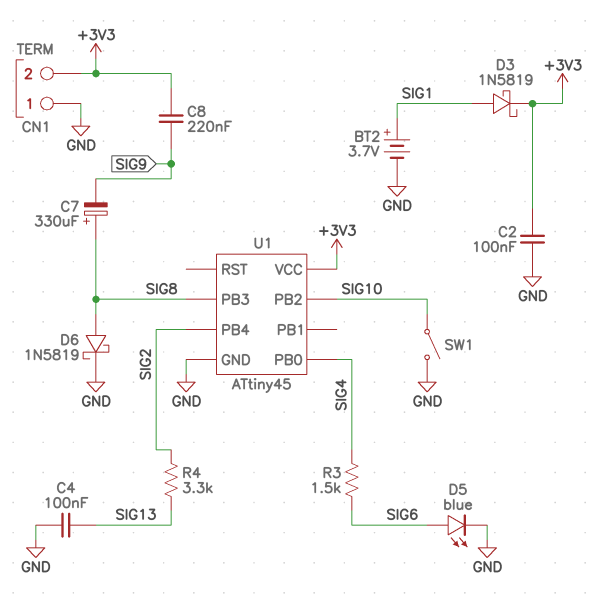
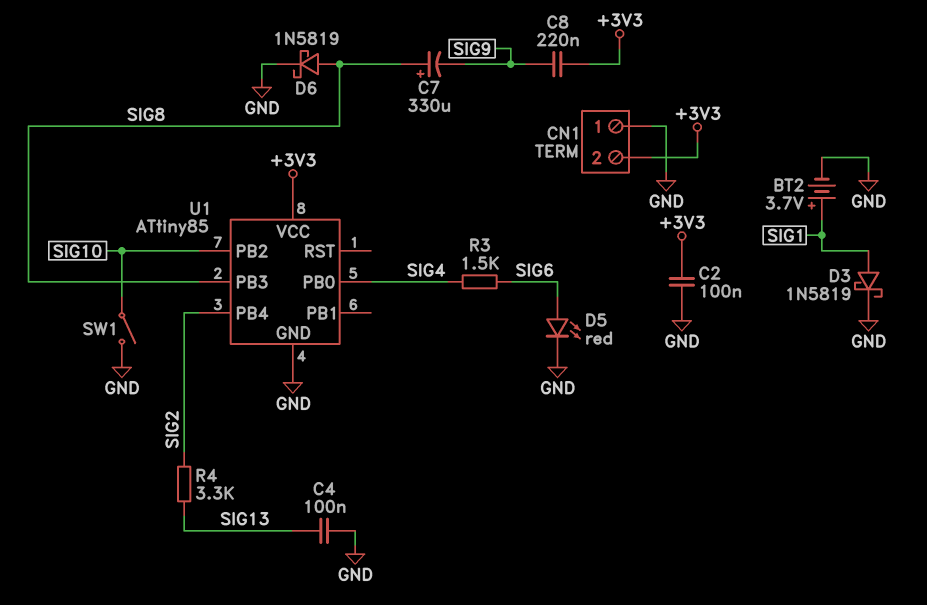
D3: schottky 1N5819 (A SIG1, K +3V3) -> schottky 1N5819 (A SIG1, K GND)
D5: LED blue (A SIG6, K GND) -> LED red (A SIG6, K GND)
U1: ATtiny45 -> ATtiny85

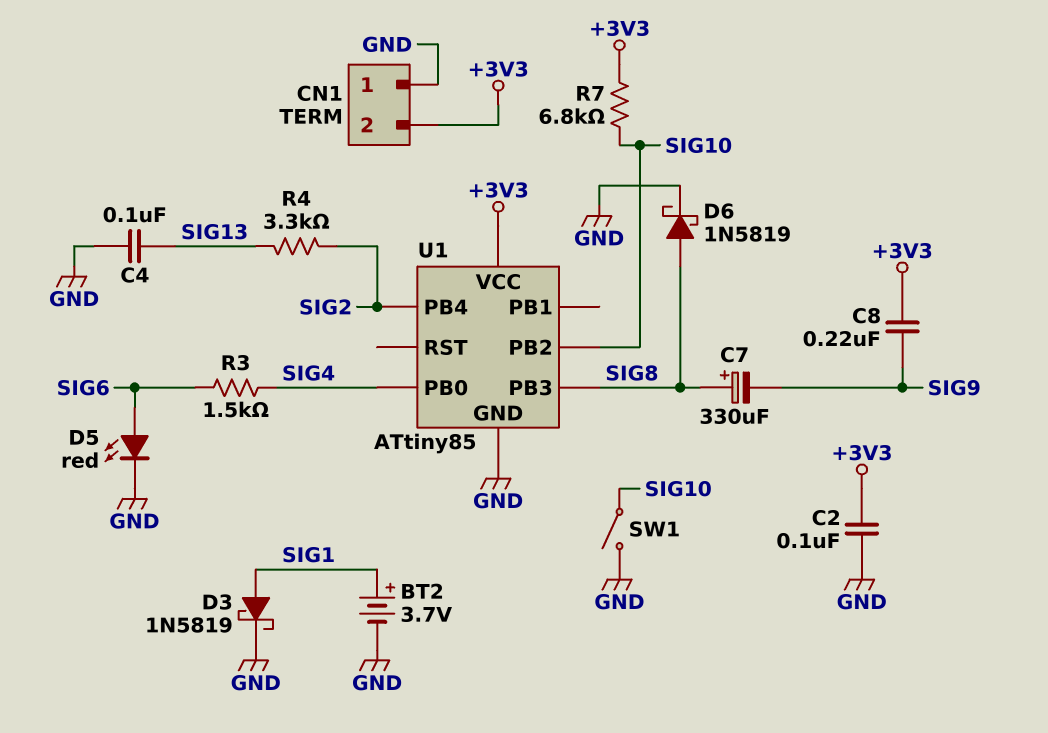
R7: none -> 6.8k (+3V3, SIG10)

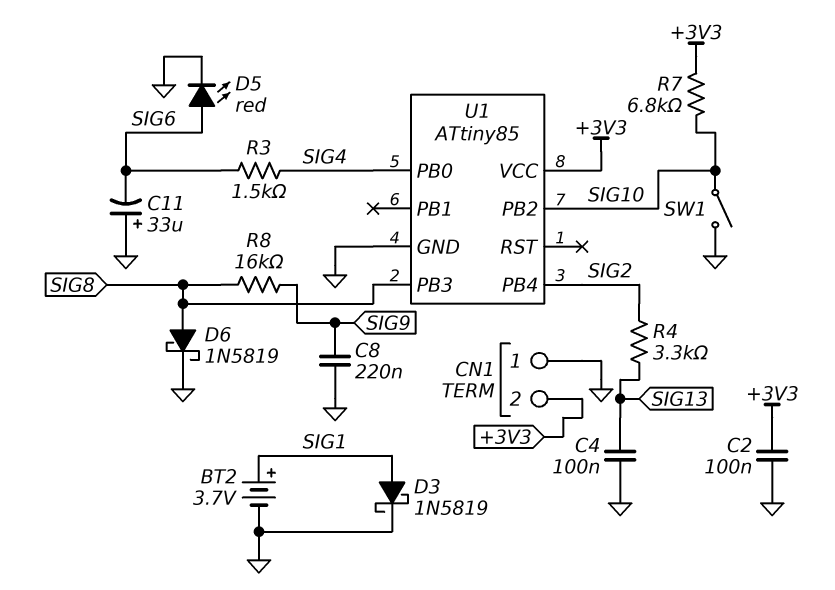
C7: 330uF (plus SIG8, minus SIG9) -> none
C8: 220nF (+3V3, SIG9) -> 220nF (GND, SIG9)
C11: none -> 33uF (plus GND, minus SIG6)
R8: none -> 16k (SIG8, SIG9)

